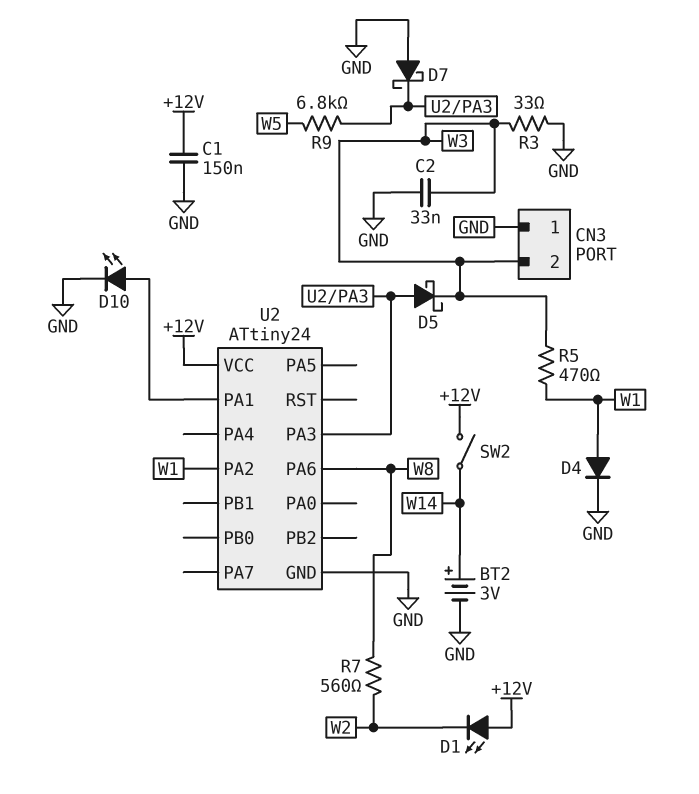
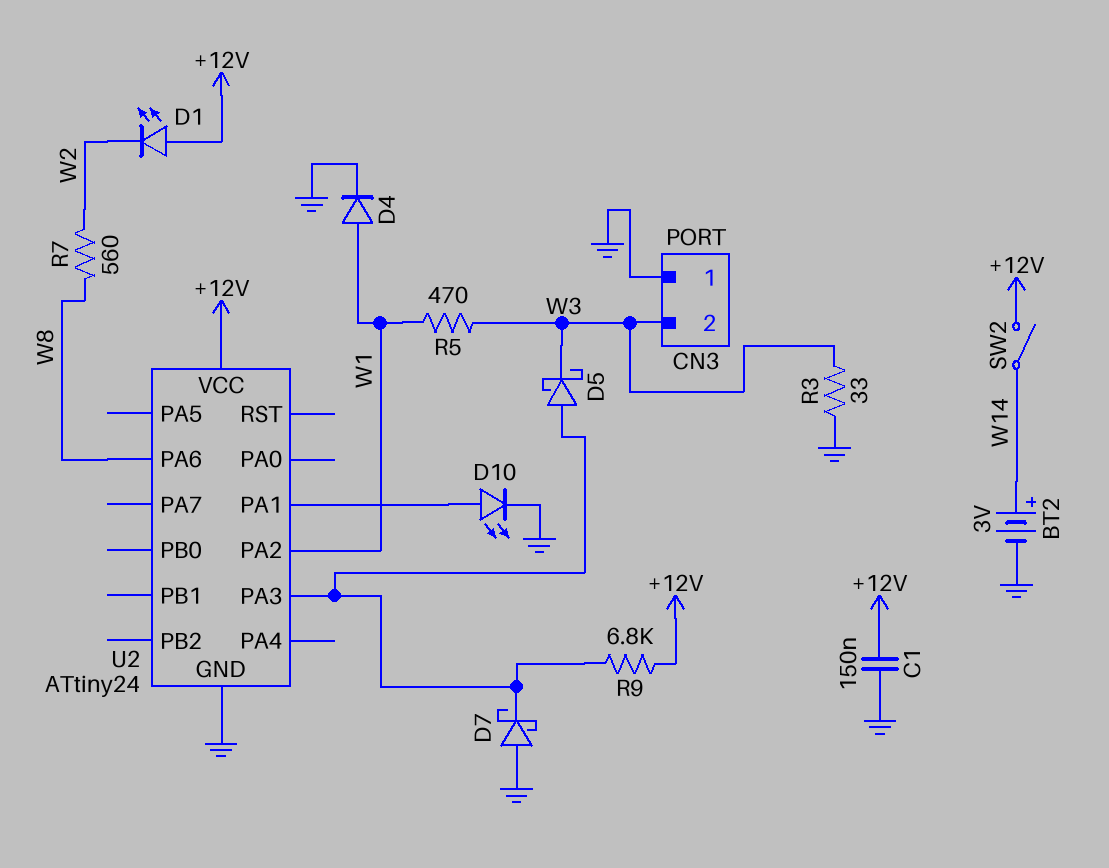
C2: 33nF (GND, W3) -> none
R9: 6.8k (U2/PA3, W5) -> 6.8k (+12V, U2/PA3)

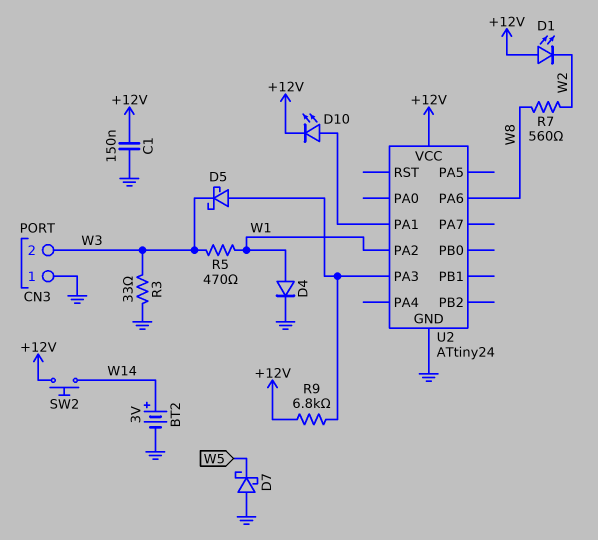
D7: schottky (A GND, K U2/PA3) -> schottky (A GND, K W5)
D10: LED (A U2/PA1, K GND) -> LED (A U2/PA1, K +12V)
SW2: switch (+12V, W14) -> button (+12V, W14)

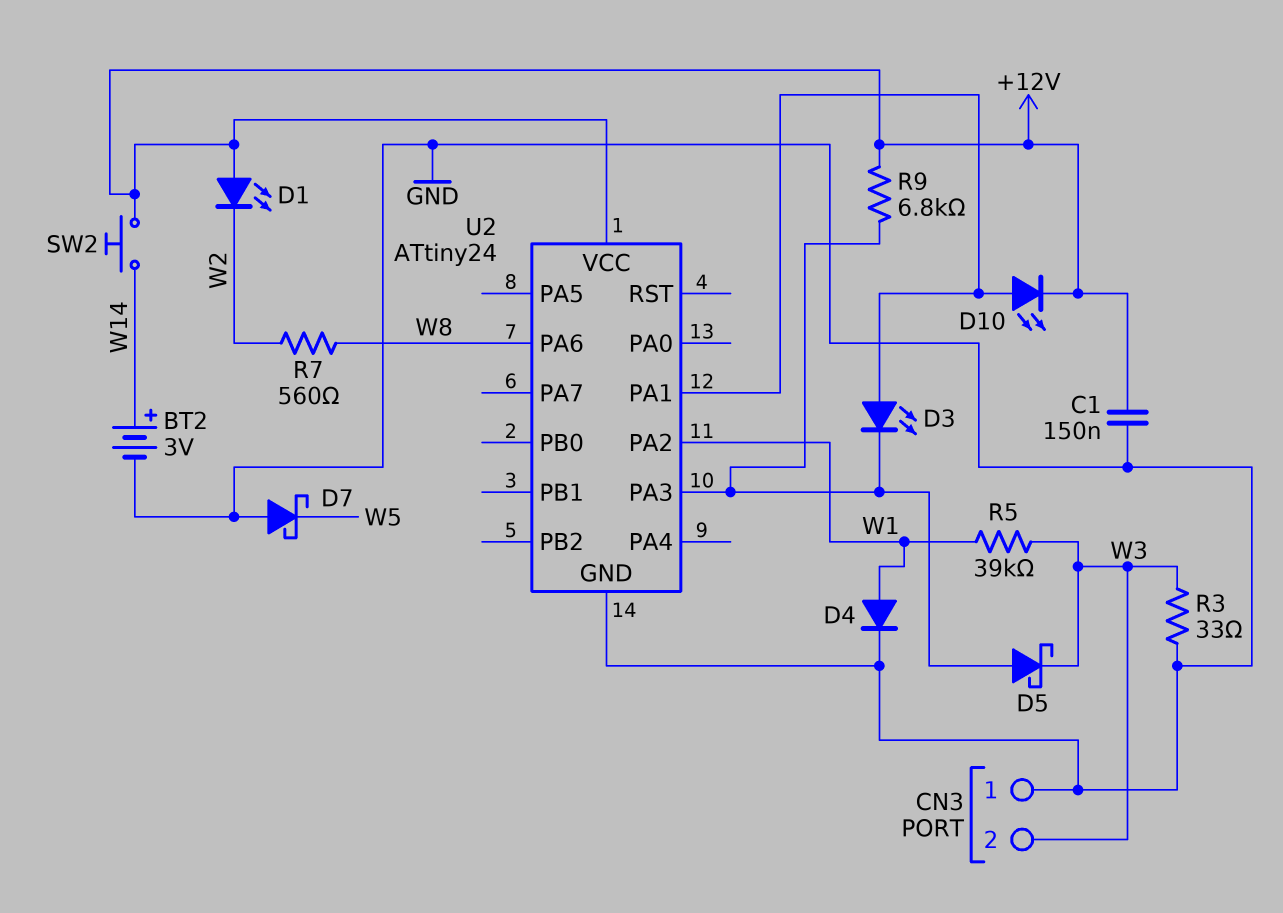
D3: none -> LED (A U2/PA1, K U2/PA3)
R5: 470 (W1, W3) -> 39k (W1, W3)

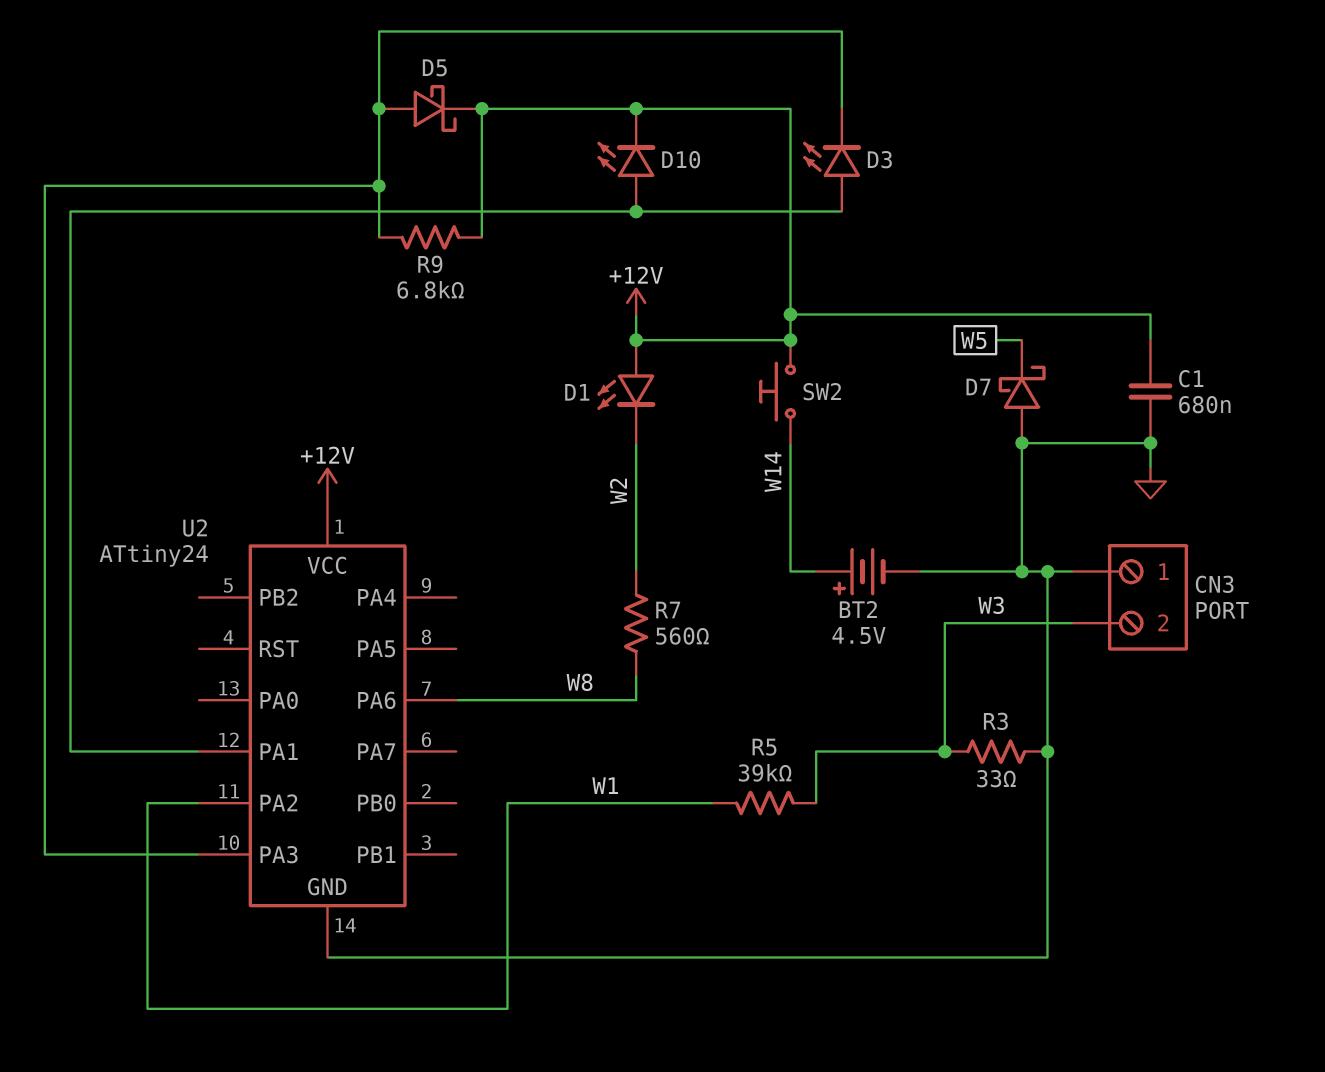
BT2: 3V (plus W14, minus GND) -> 4.5V (plus W14, minus GND)
C1: 150nF (+12V, GND) -> 680nF (+12V, GND)
D4: diode (A W1, K GND) -> none
D5: schottky (A U2/PA3, K W3) -> schottky (A U2/PA3, K +12V)

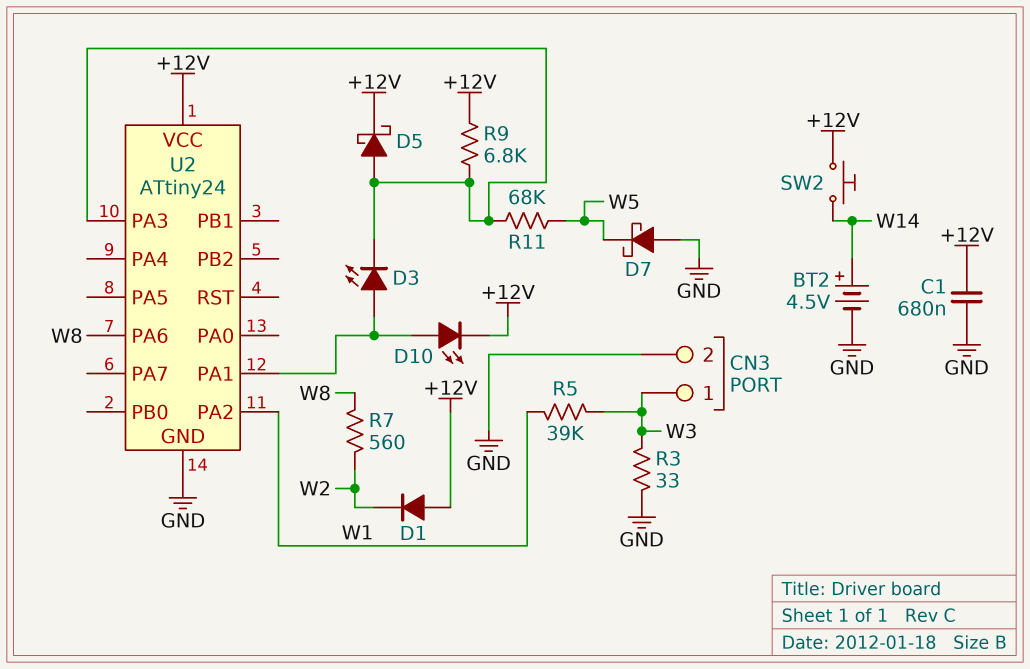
CN3 pin 1: GND -> W3
CN3 pin 2: W3 -> GND
D1: LED (A +12V, K W2) -> diode (A +12V, K W2)
R11: none -> 68k (U2/PA3, W5)

